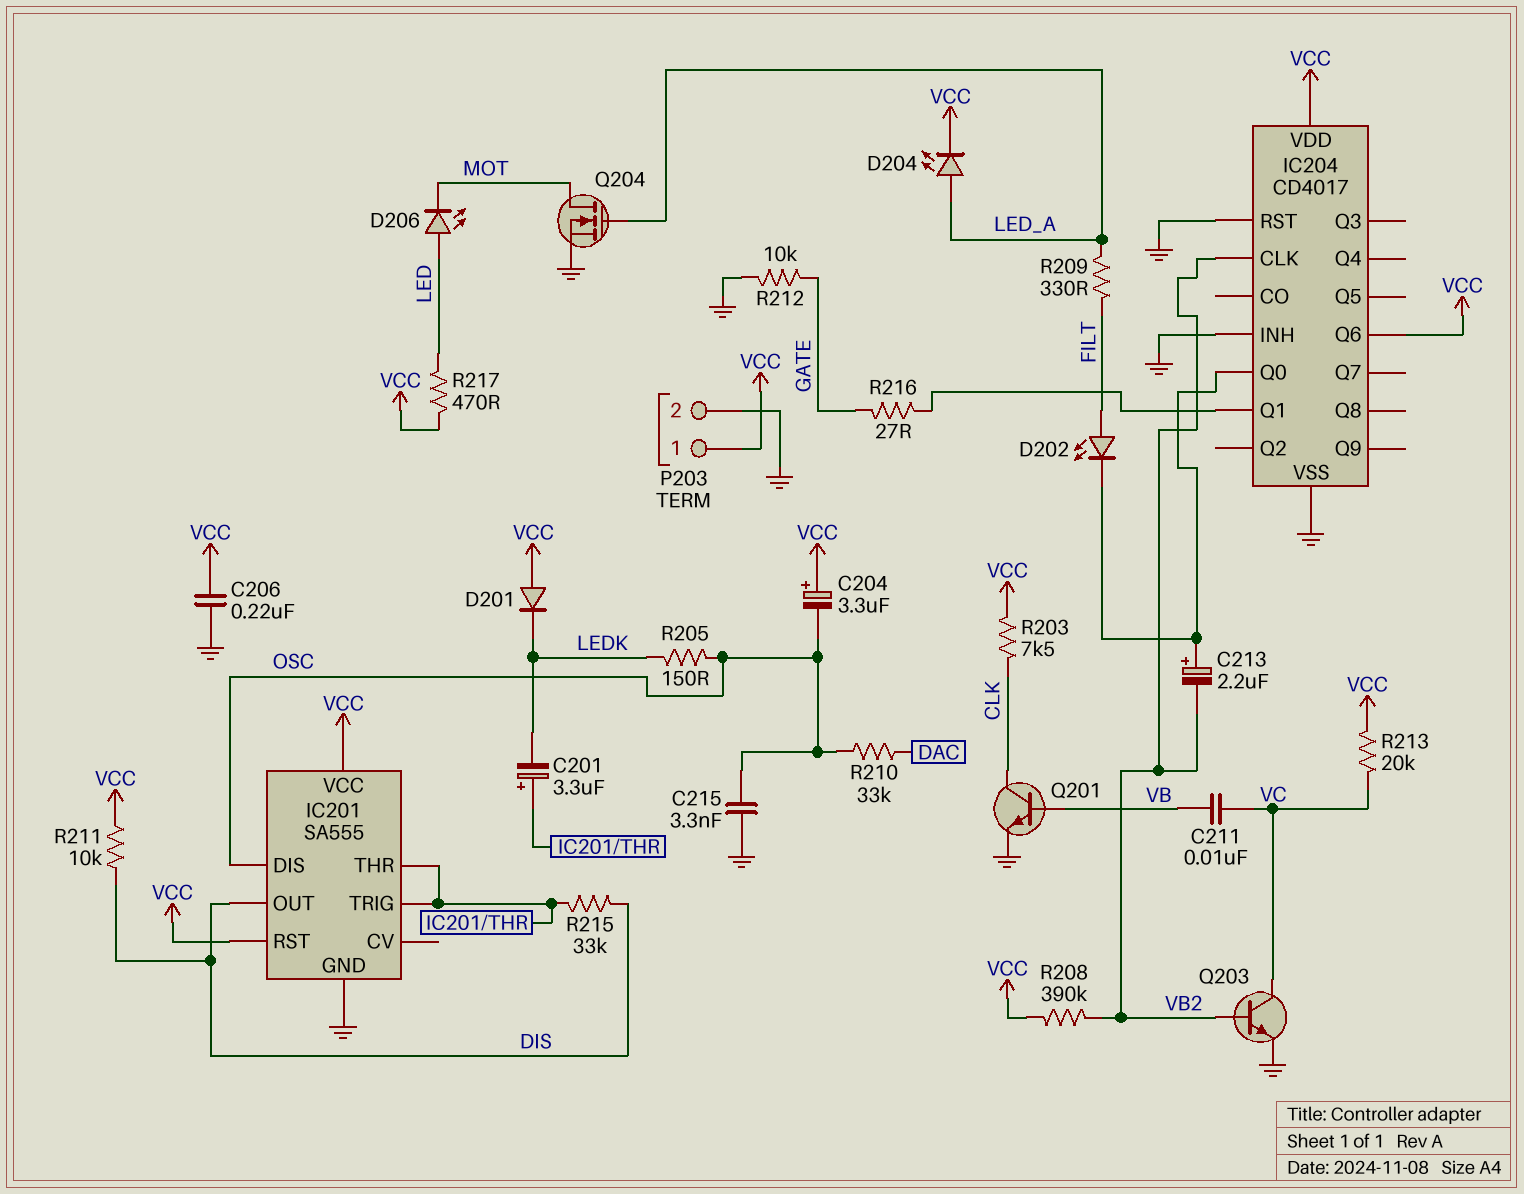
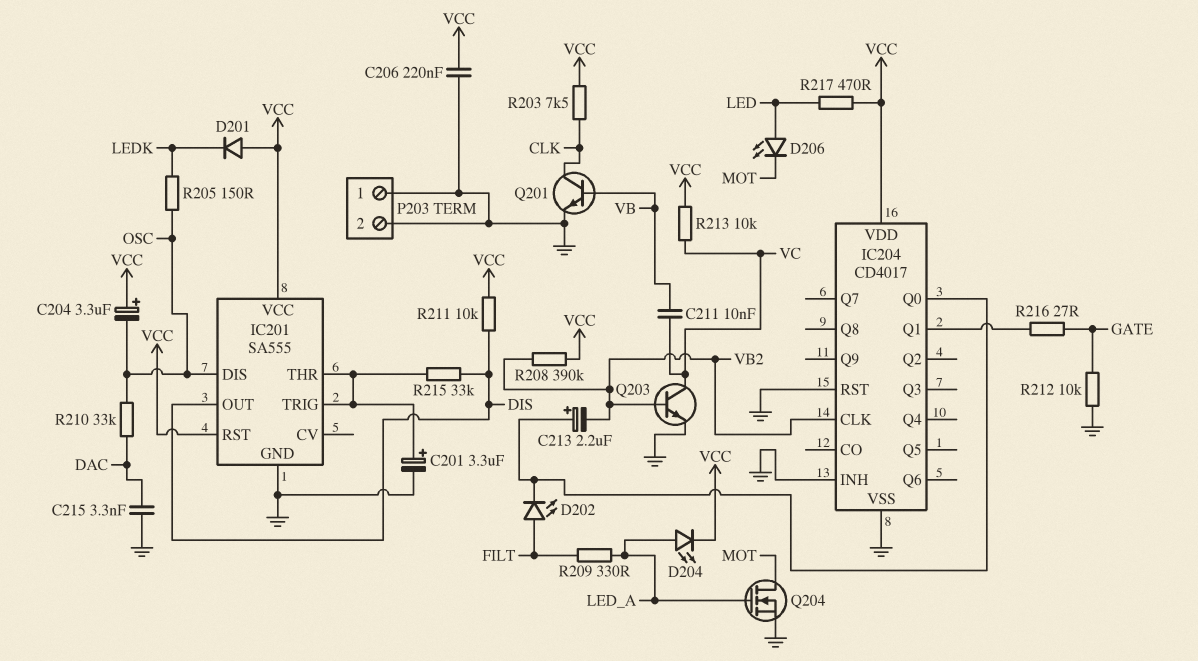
C201: 3.3uF (plus IC201/THR, minus LEDK) -> 3.3uF (plus IC201/THR, minus GND)
C215: 3.3nF (GND, OSC) -> 3.3nF (DAC, GND)
IC204 pin Q6: VCC -> none
P203 pin 1: VCC -> GND
R213: 20k (VC, VCC) -> 10k (VC, VCC)

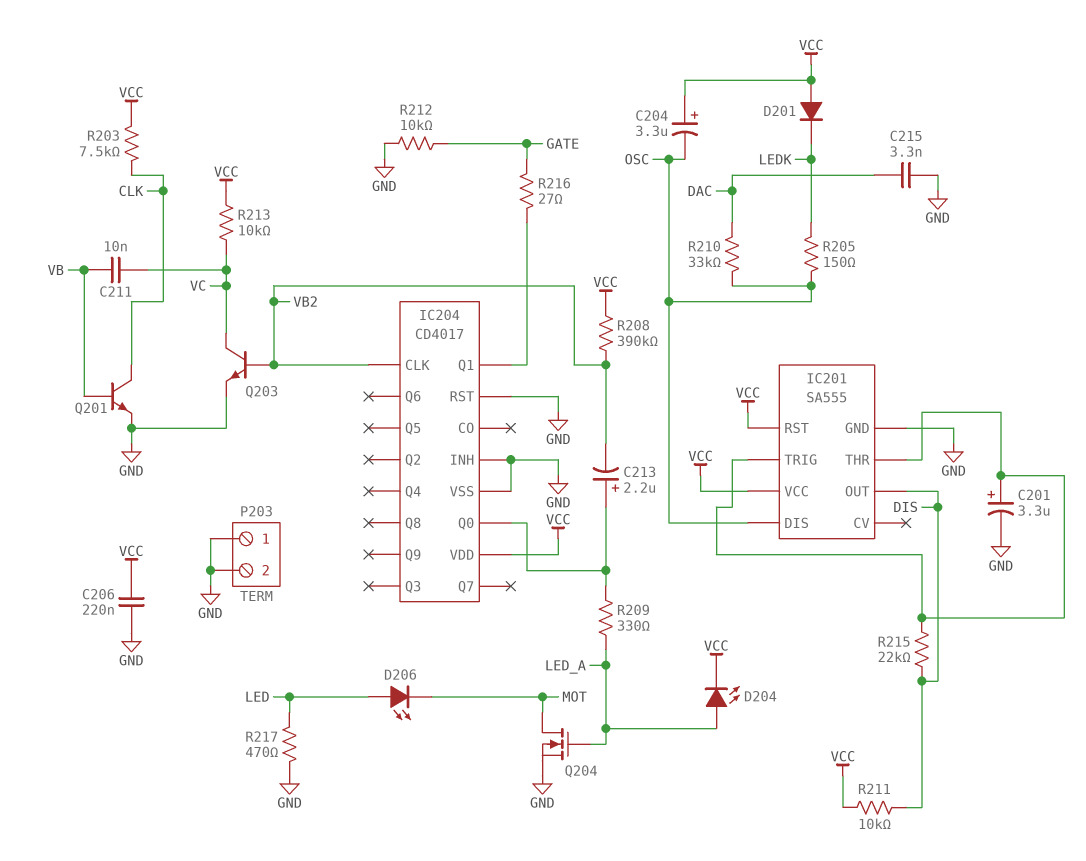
D202: LED (A FILT, K IC204/Q0) -> none
R209: 330 (FILT, LED_A) -> 330 (IC204/Q0, LED_A)
R215: 33k (DIS, IC201/THR) -> 22k (DIS, IC201/THR)
R217: 470 (LED, VCC) -> 470 (GND, LED)

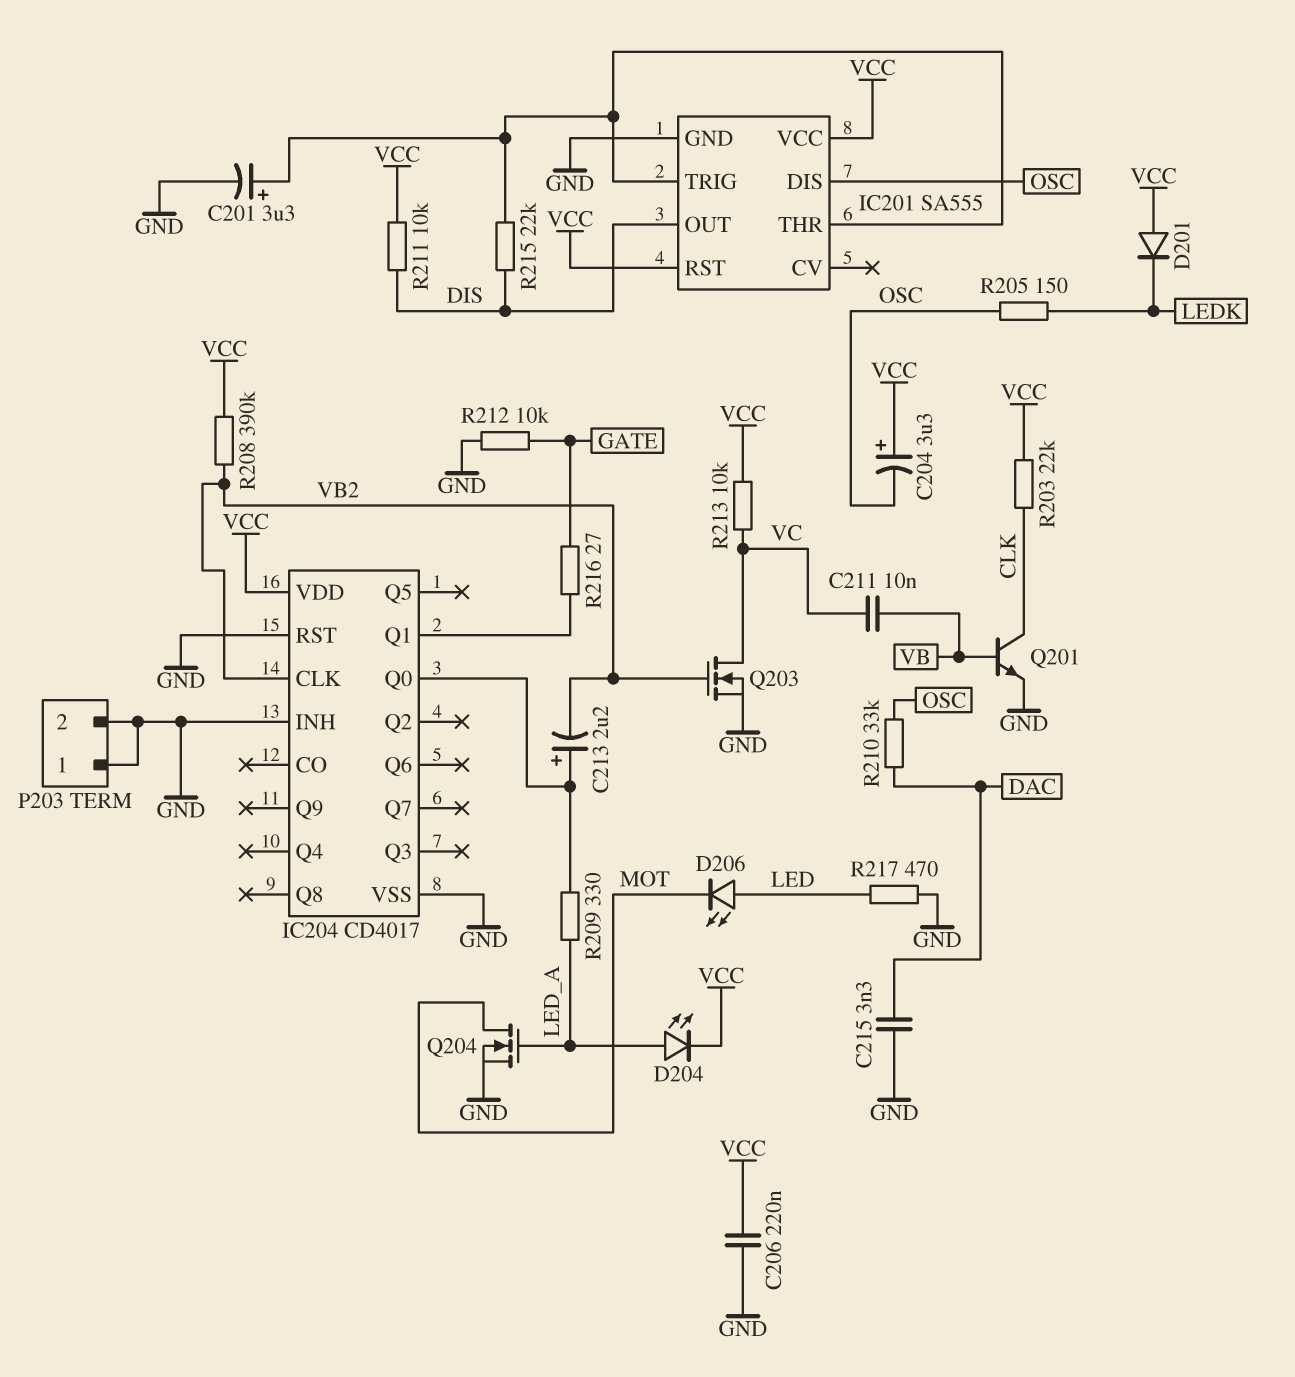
Q203: NPN (B VB2, C VC, E GND) -> NMOS (G VB2, D VC, S GND)
R203: 7.5k (CLK, VCC) -> 22k (CLK, VCC)

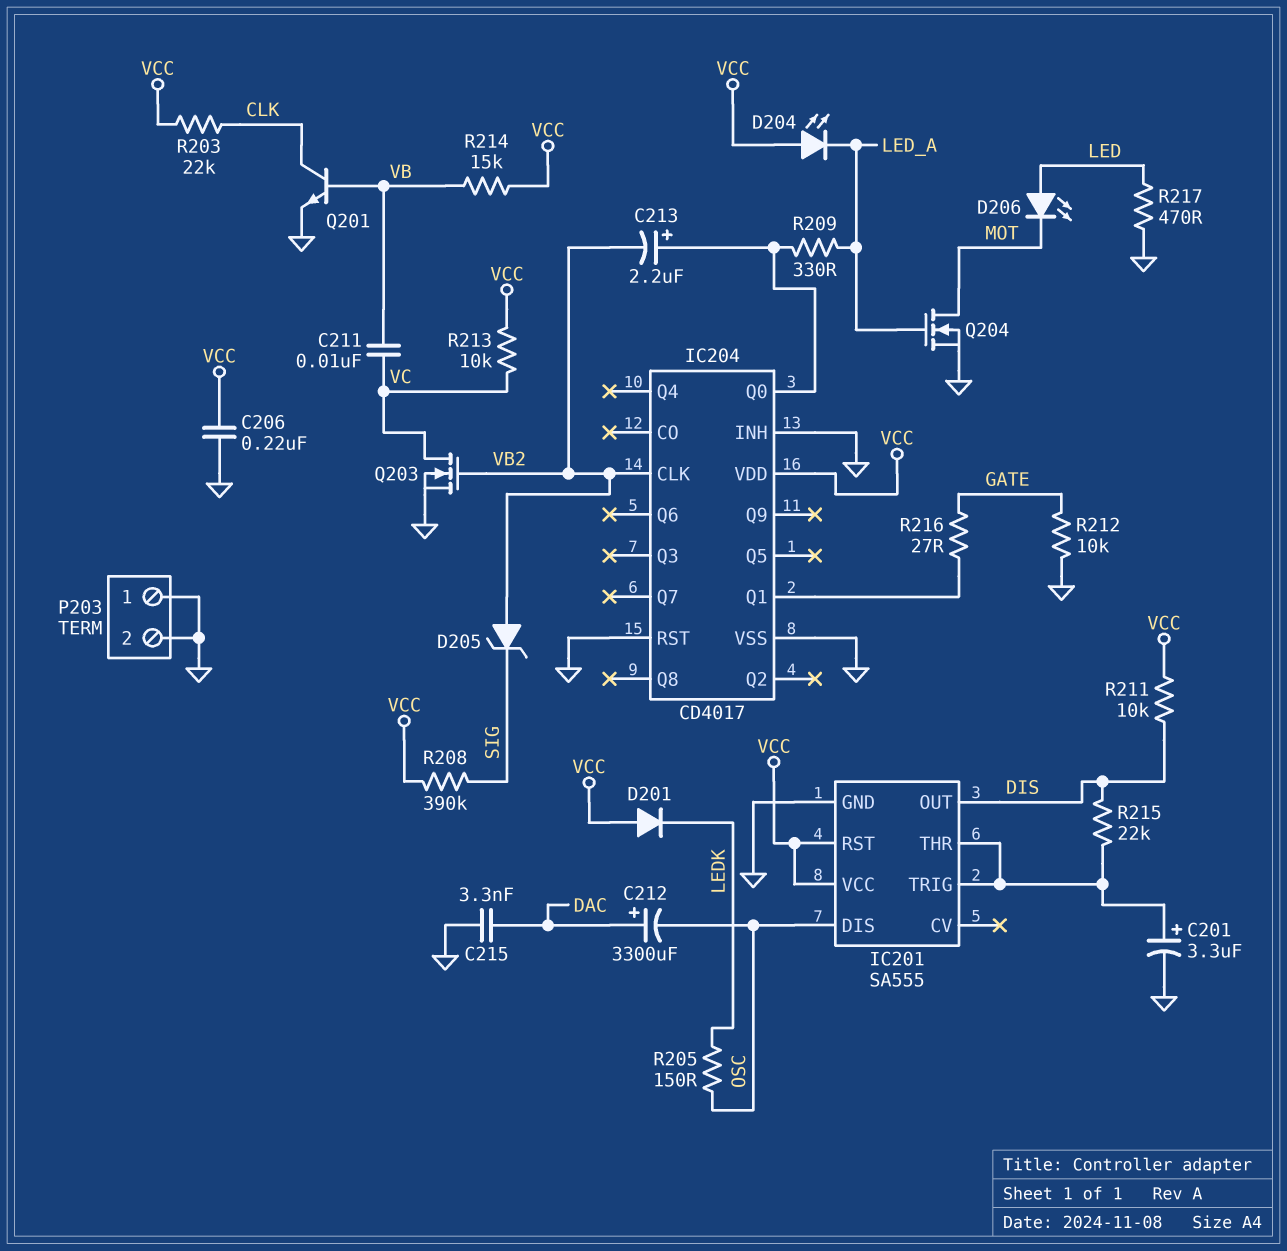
C204: 3.3uF (plus VCC, minus OSC) -> none
C212: none -> 3300uF (plus DAC, minus OSC)
D204: LED (A LED_A, K VCC) -> LED (A VCC, K LED_A)
D205: none -> zener (A VB2, K SIG)
R208: 390k (VB2, VCC) -> 390k (SIG, VCC)
R210: 33k (DAC, OSC) -> none
R214: none -> 15k (VB, VCC)

